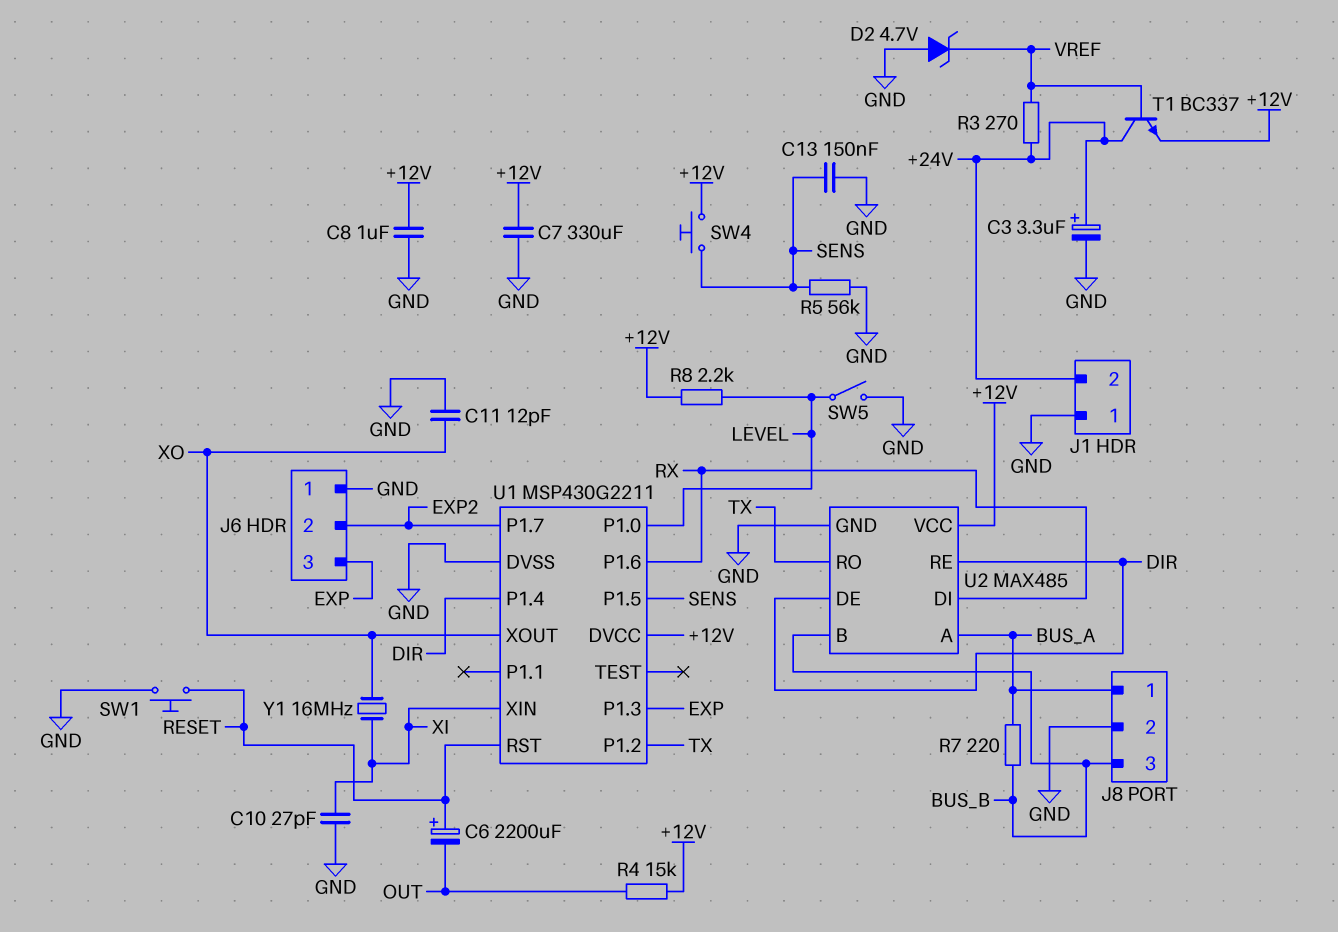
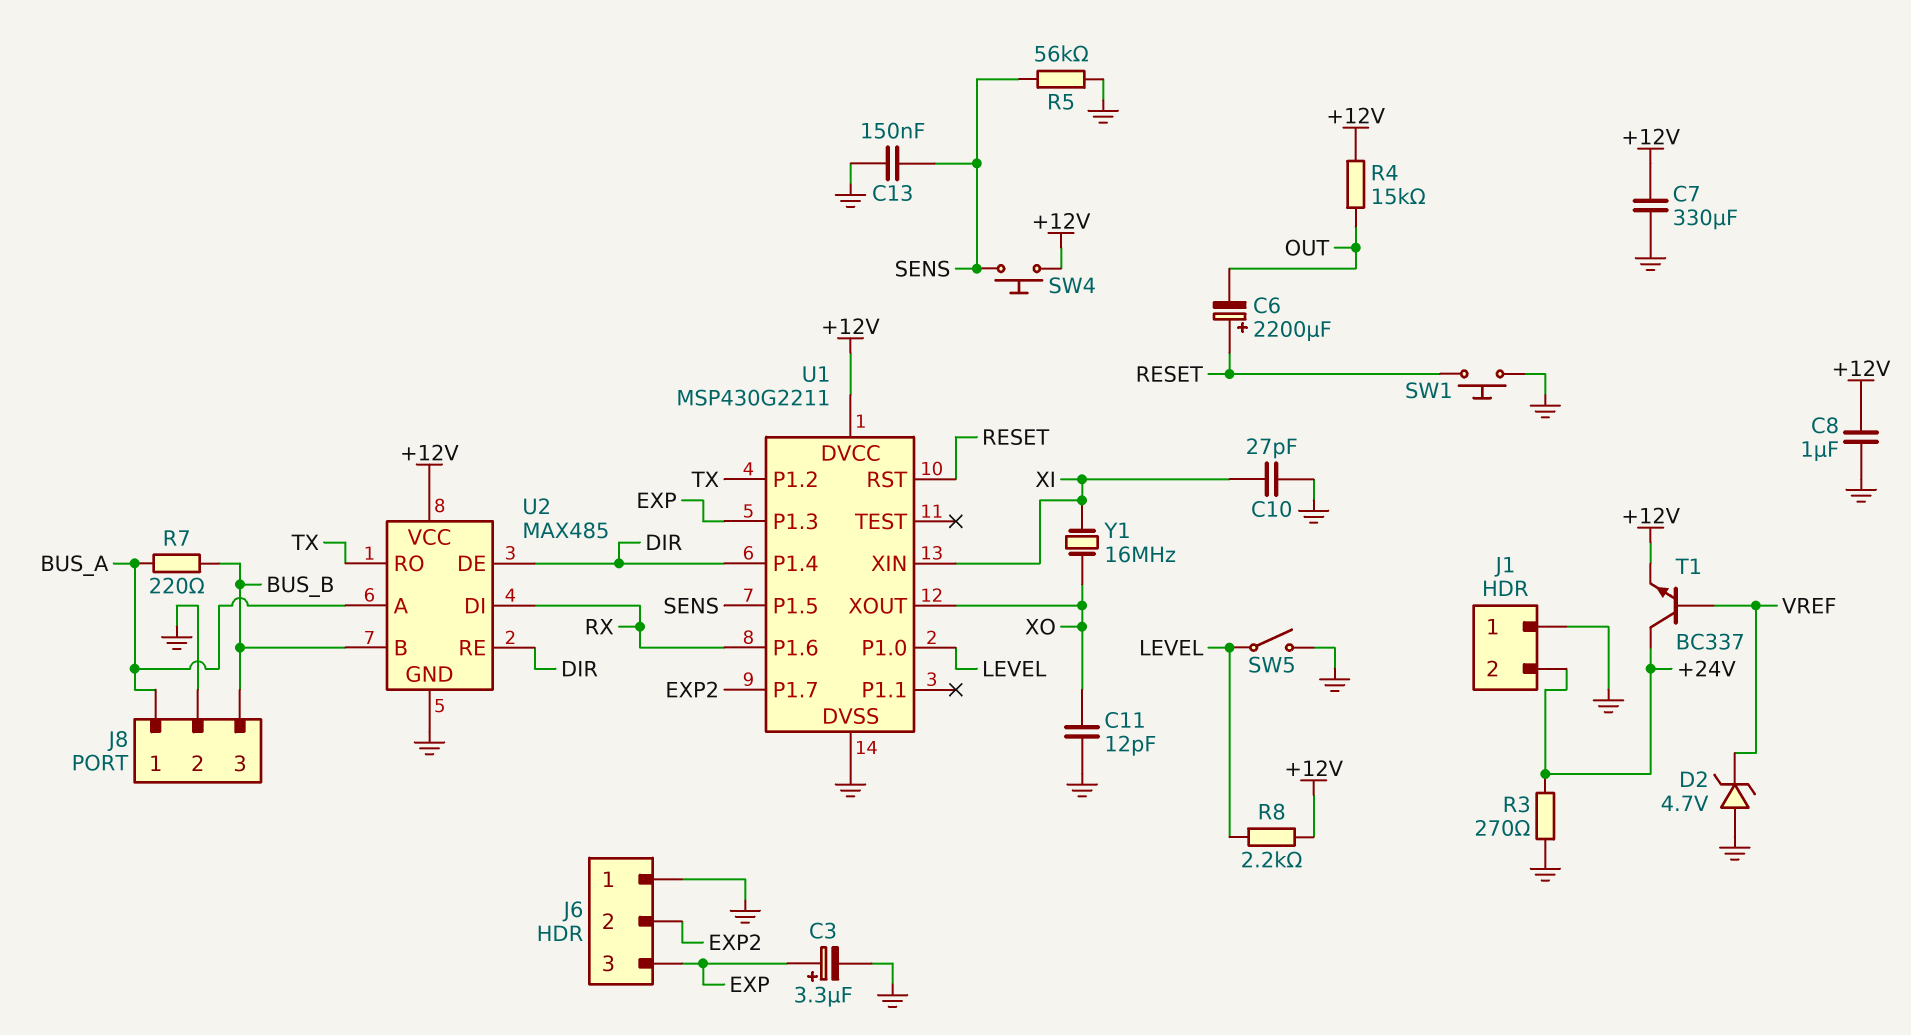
C3: 3.3uF (plus +24V, minus GND) -> 3.3uF (plus EXP, minus GND)
R3: 270 (+24V, VREF) -> 270 (+24V, GND)

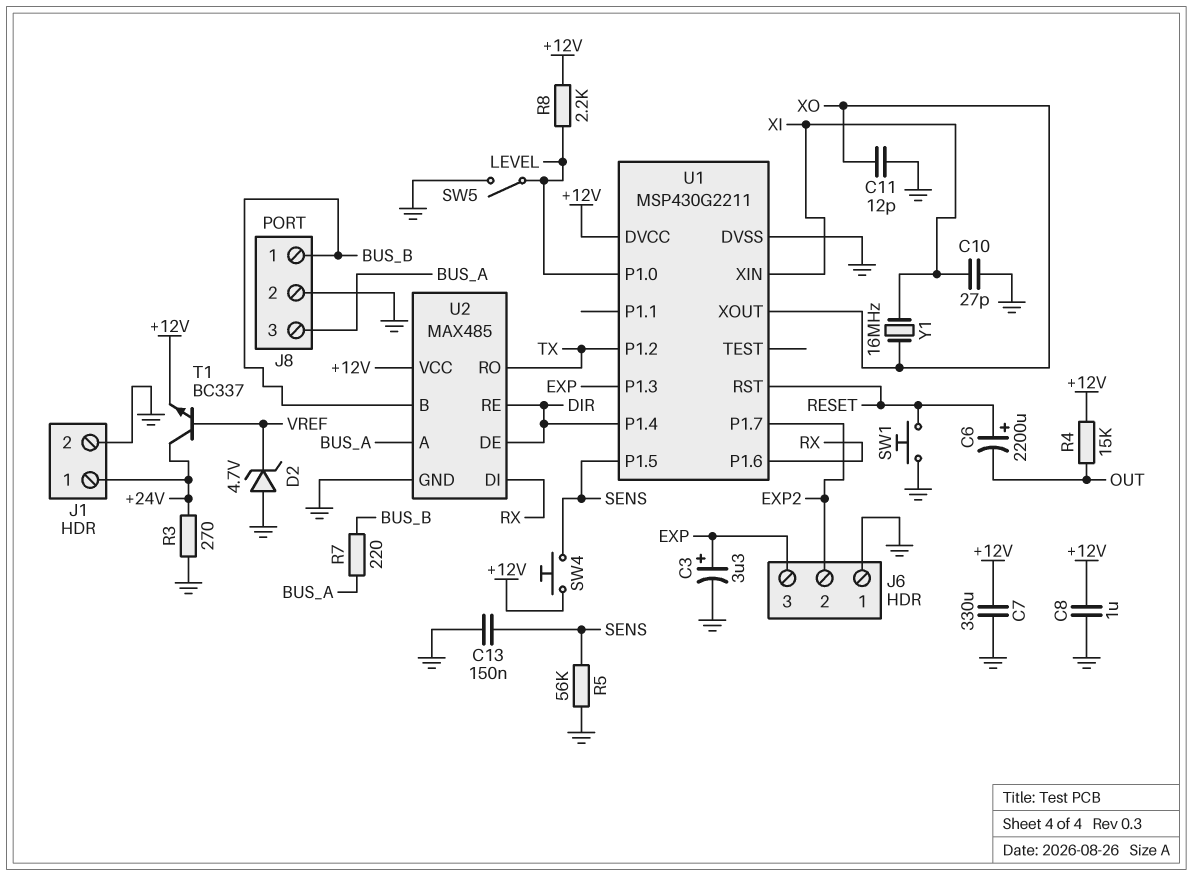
J1 pin 1: GND -> +24V
J1 pin 2: +24V -> GND
J8 pin 1: BUS_A -> BUS_B
J8 pin 3: BUS_B -> BUS_A

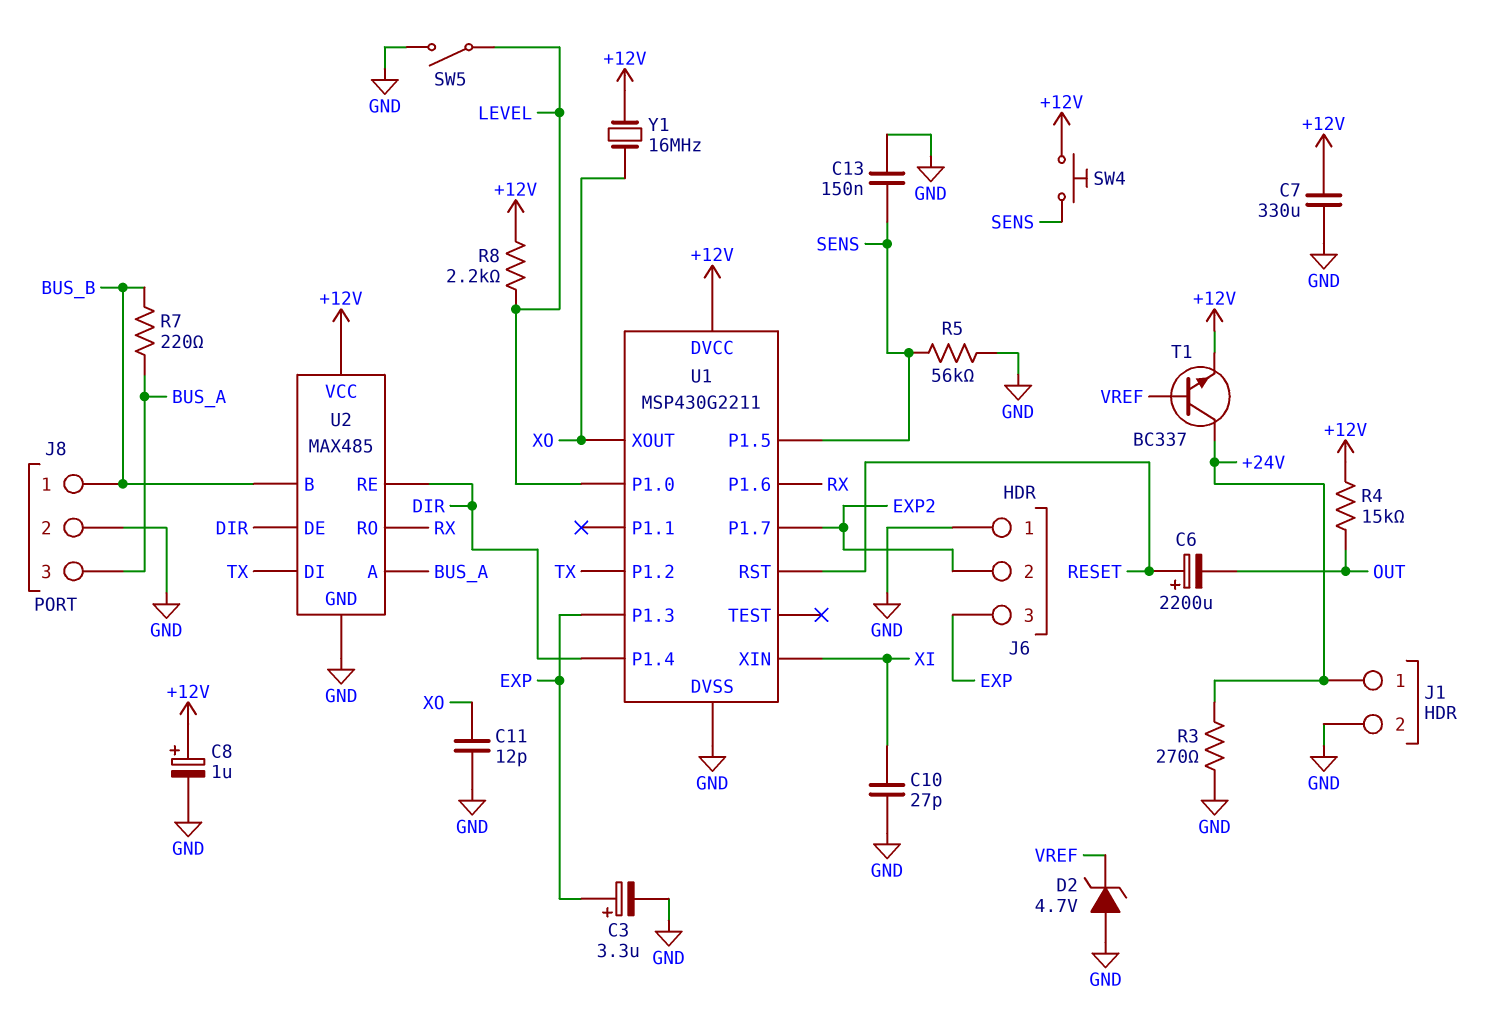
C8: 1uF (+12V, GND) -> 1uF (plus +12V, minus GND)
SW1: button (GND, RESET) -> none
U2 pin DI: RX -> TX
U2 pin RO: TX -> RX
Y1: 16MHz (XI, XO) -> 16MHz (+12V, XO)

